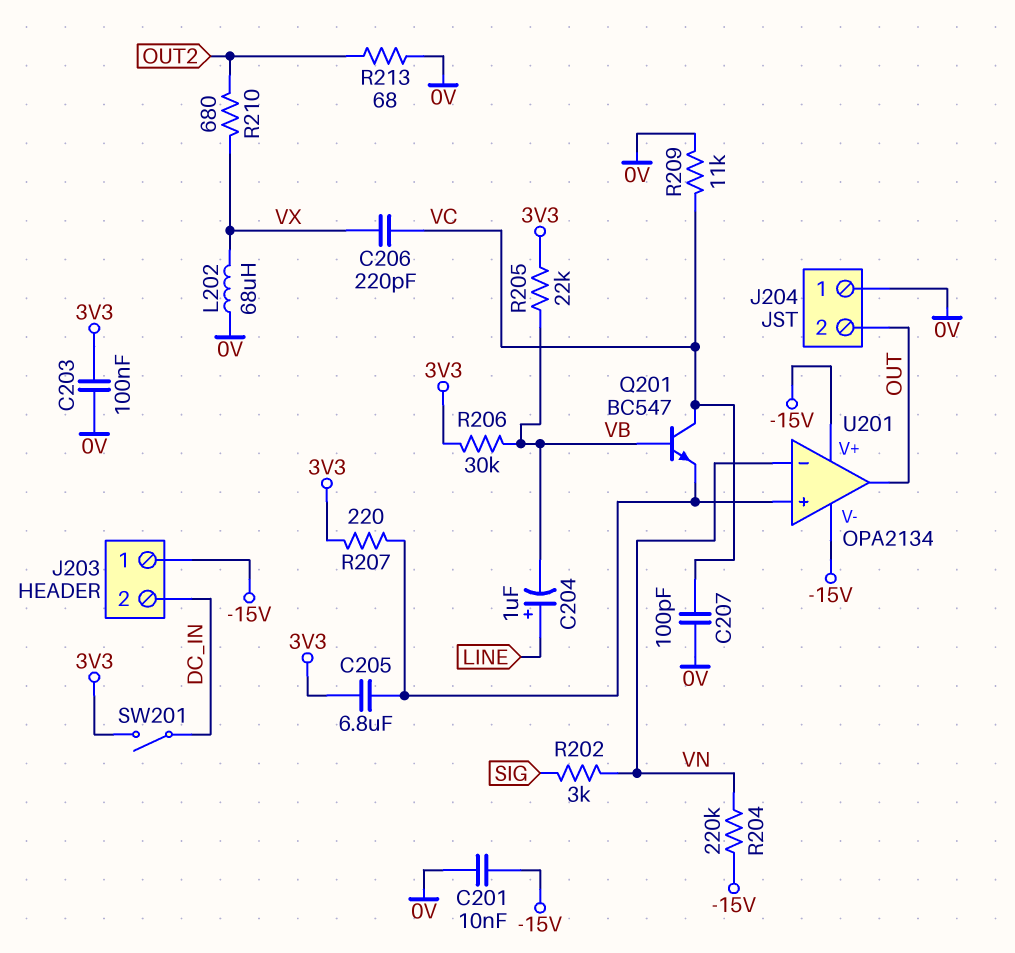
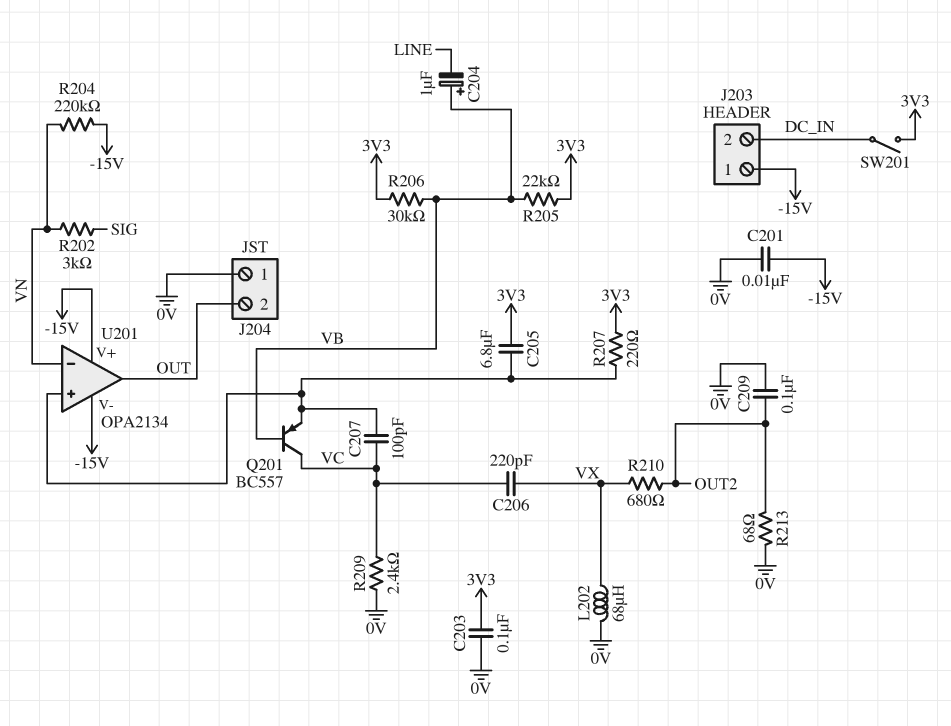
C204: 1uF (plus LINE, minus VB) -> 1uF (plus VB, minus LINE)
C207: 100pF (0V, VC) -> 100pF (U201/in+, VC)
C209: none -> 100nF (0V, OUT2)
Q201: NPN BC547 (B VB, C VC, E U201/in+) -> PNP BC557 (B VB, C VC, E U201/in+)
R209: 11k (0V, VC) -> 2.4k (0V, VC)

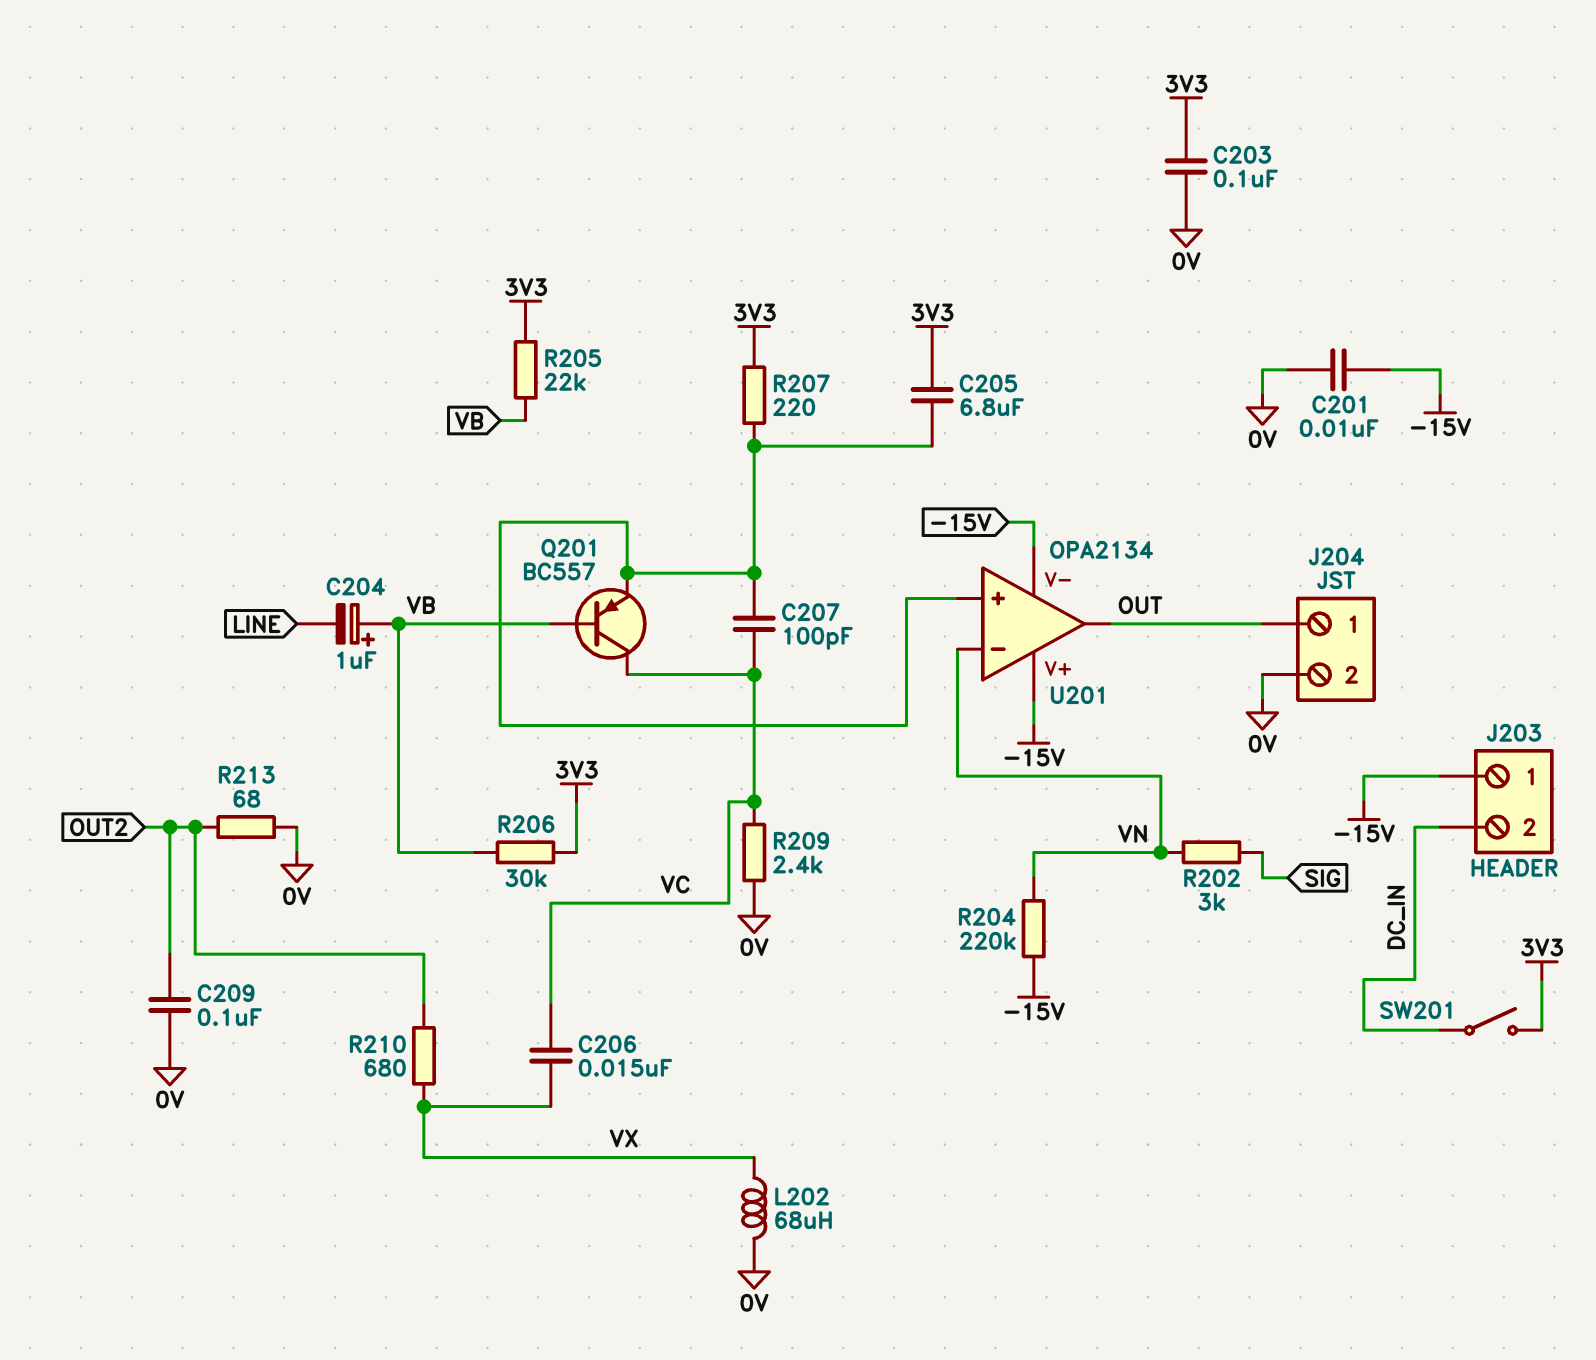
C206: 220pF (VC, VX) -> 15nF (VC, VX)
J204 pin 1: 0V -> OUT
J204 pin 2: OUT -> 0V

